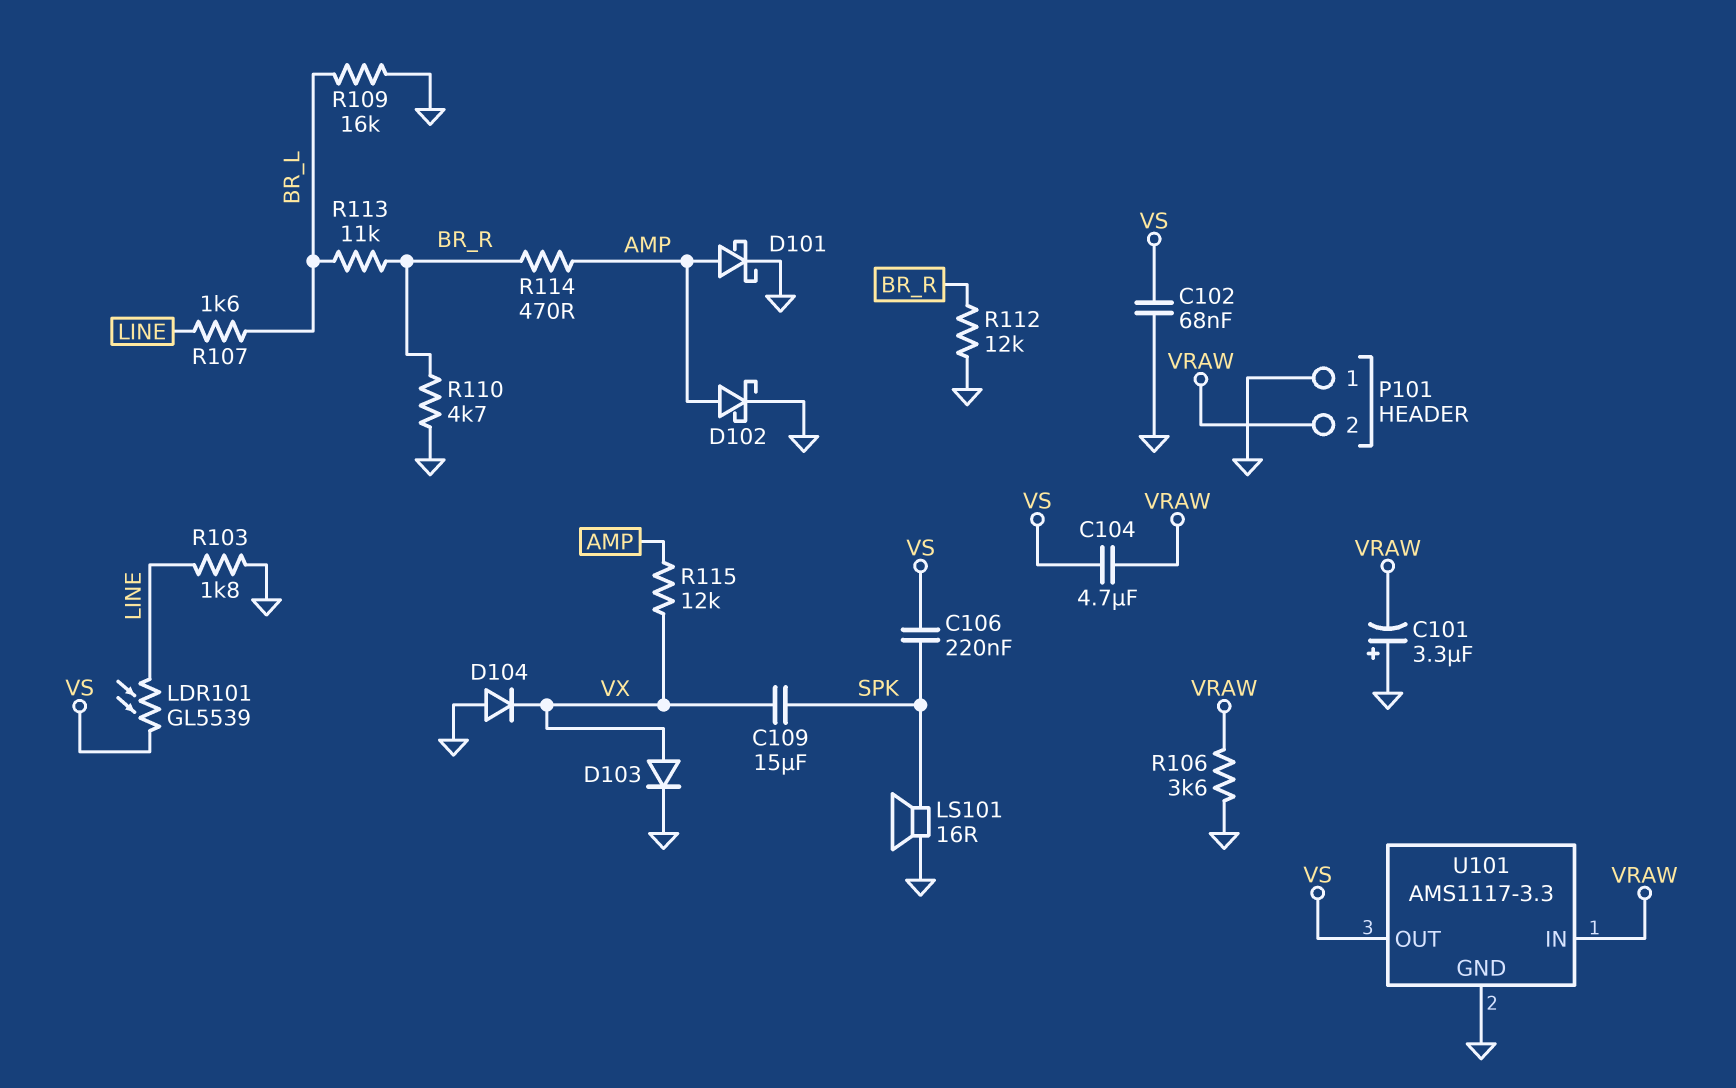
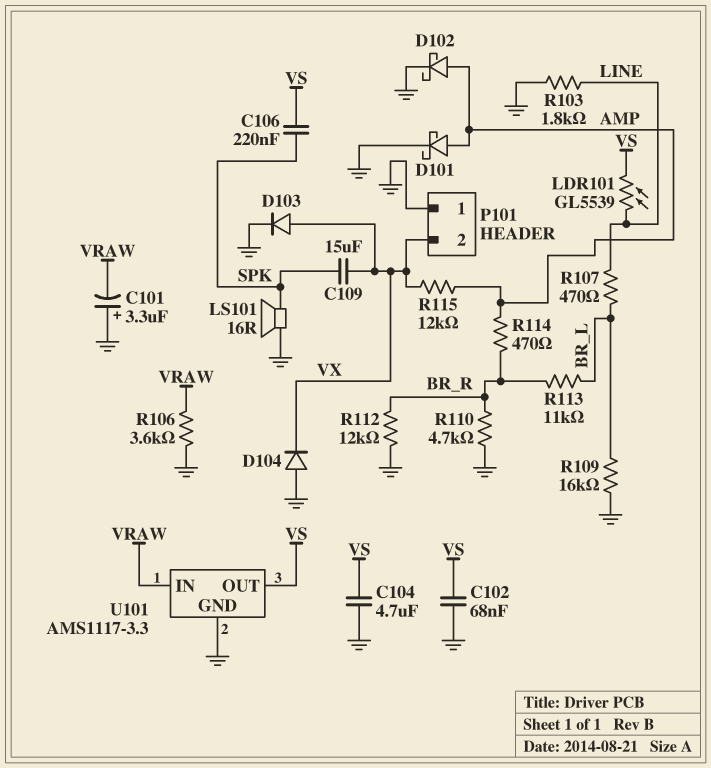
C104: 4.7uF (VRAW, VS) -> 4.7uF (GND, VS)
P101 pin 2: VRAW -> VX
R107: 1.6k (BR_L, LINE) -> 470 (BR_L, LINE)

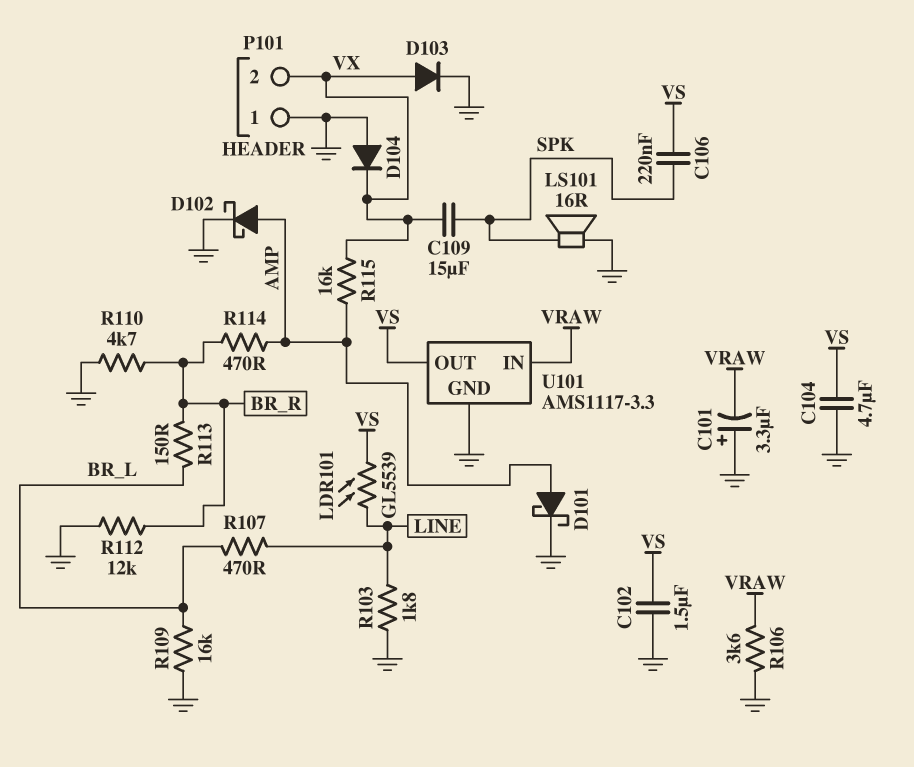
C102: 68nF (GND, VS) -> 1.5uF (GND, VS)
R113: 11k (BR_L, BR_R) -> 150 (BR_L, BR_R)
R115: 12k (AMP, VX) -> 16k (AMP, VX)

